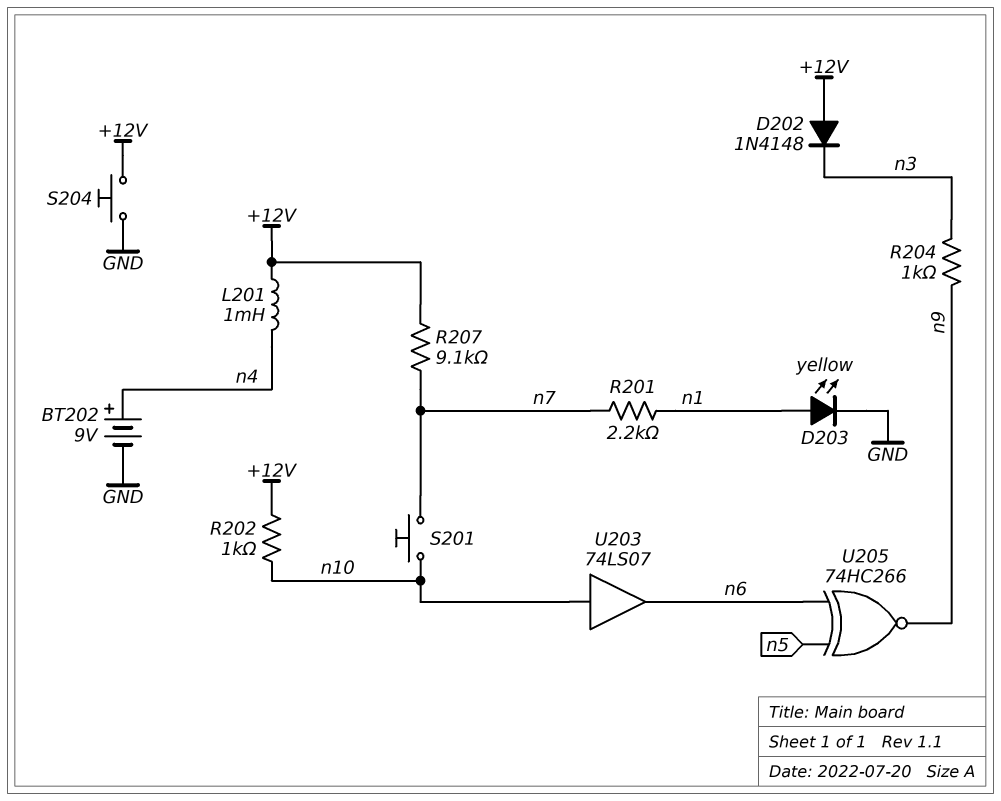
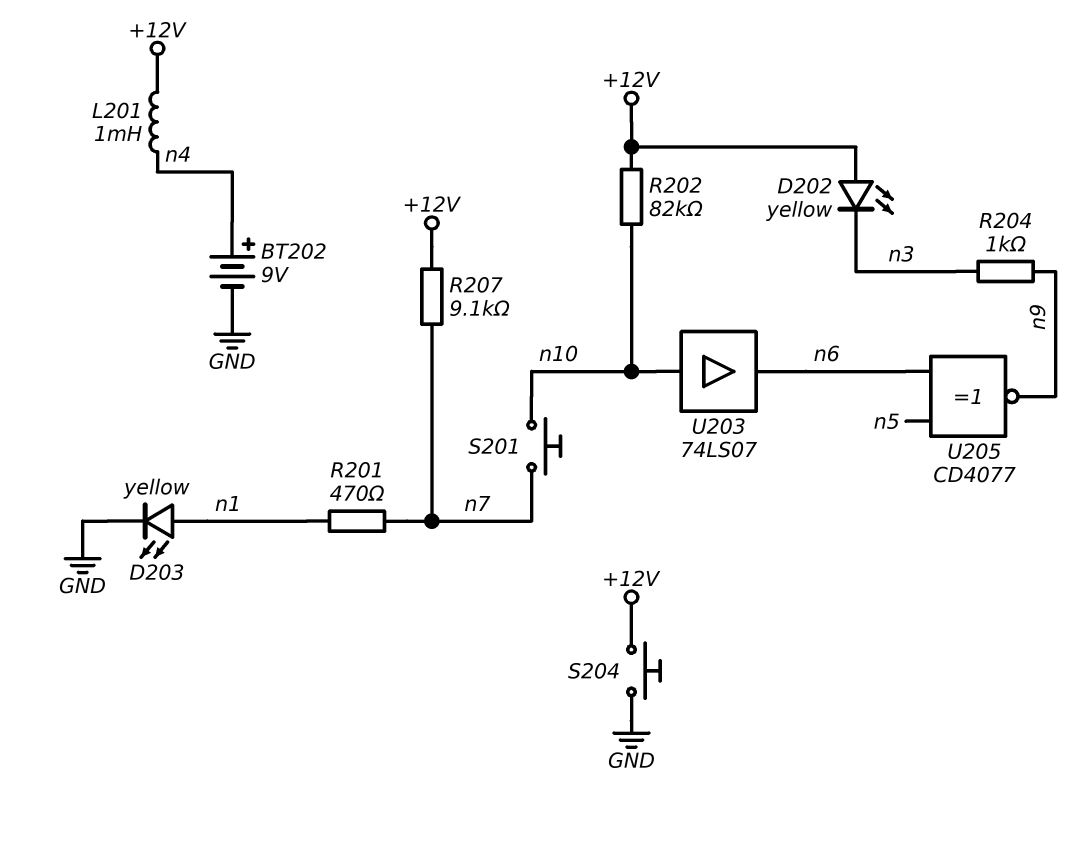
D202: diode 1N4148 (A +12V, K n3) -> LED yellow (A +12V, K n3)
R201: 2.2k (n1, n7) -> 470 (n1, n7)
R202: 1k (+12V, n10) -> 82k (+12V, n10)
U205: XNOR 74HC266 (in n5, in n6, out n9) -> XNOR CD4077 (in n5, in n6, out n9)

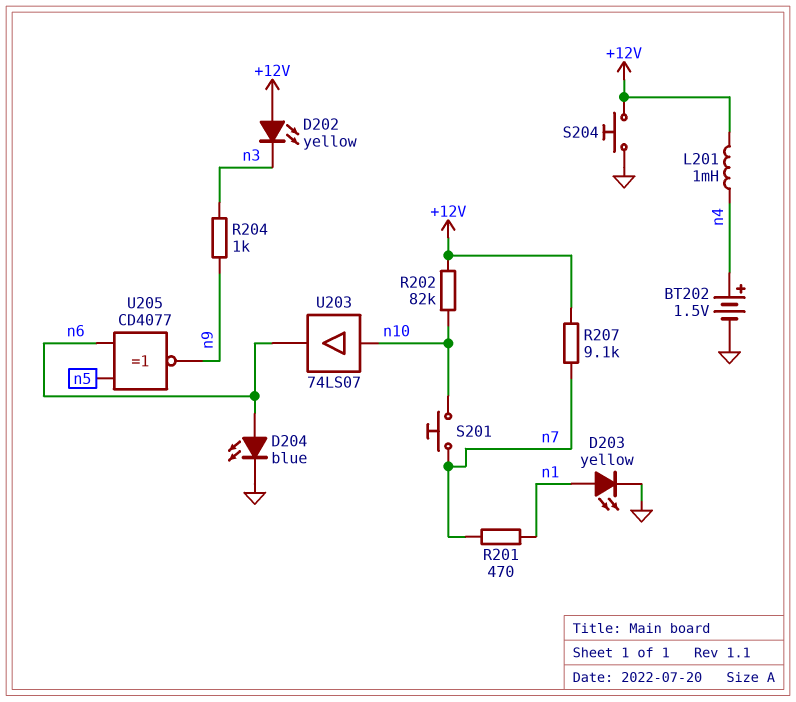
BT202: 9V (plus n4, minus GND) -> 1.5V (plus n4, minus GND)
D204: none -> LED blue (A n6, K GND)

